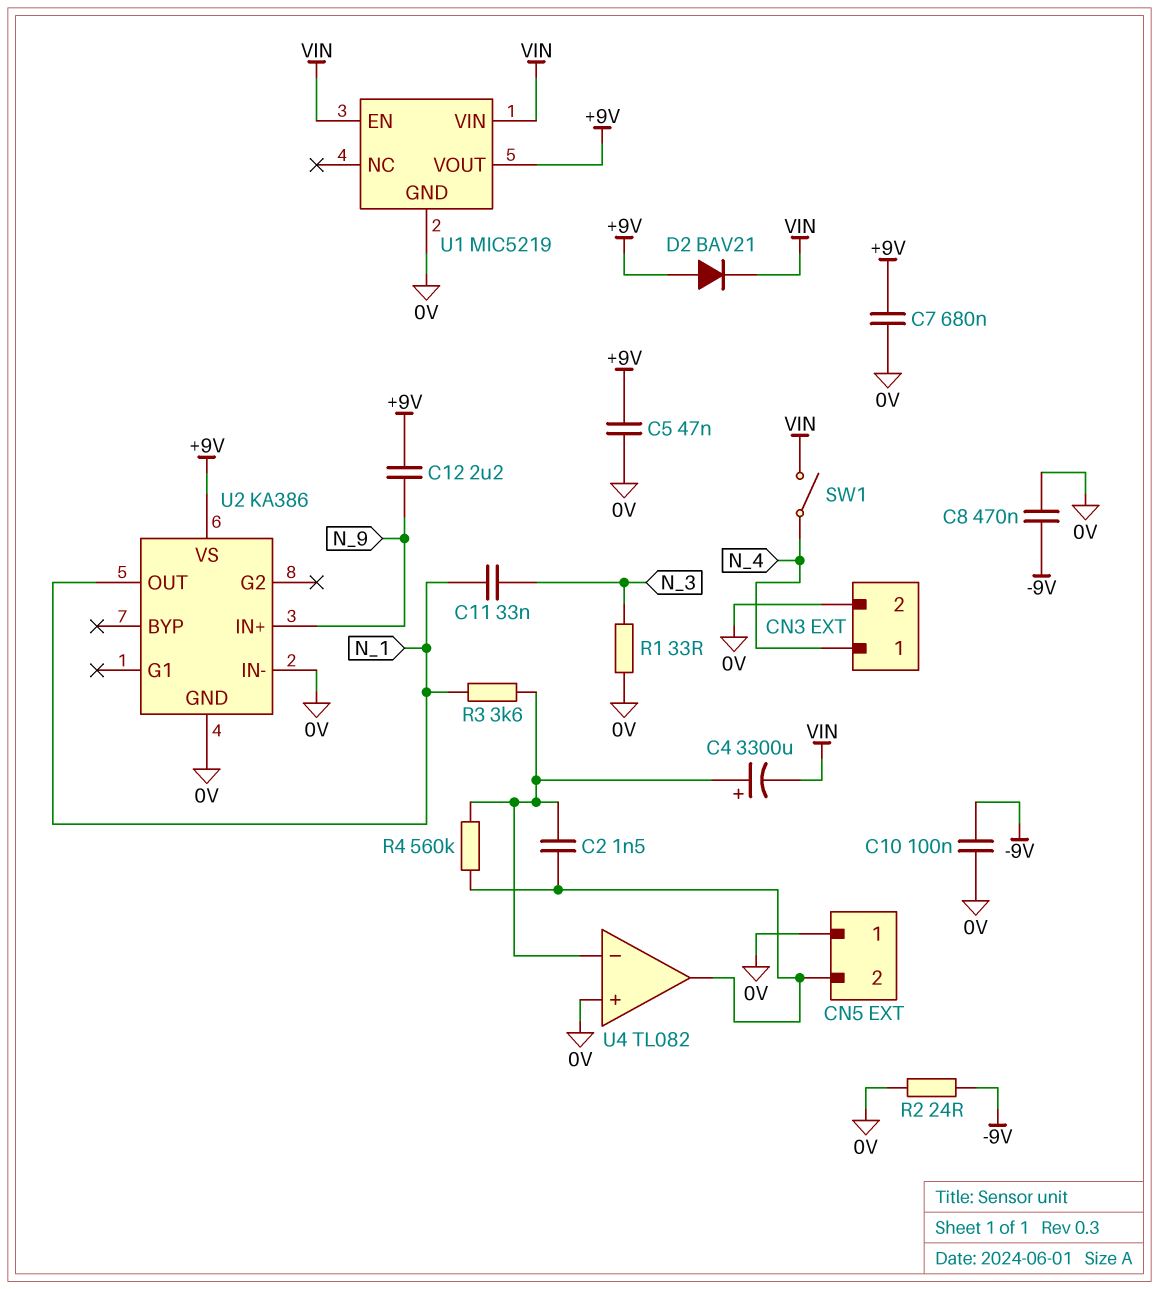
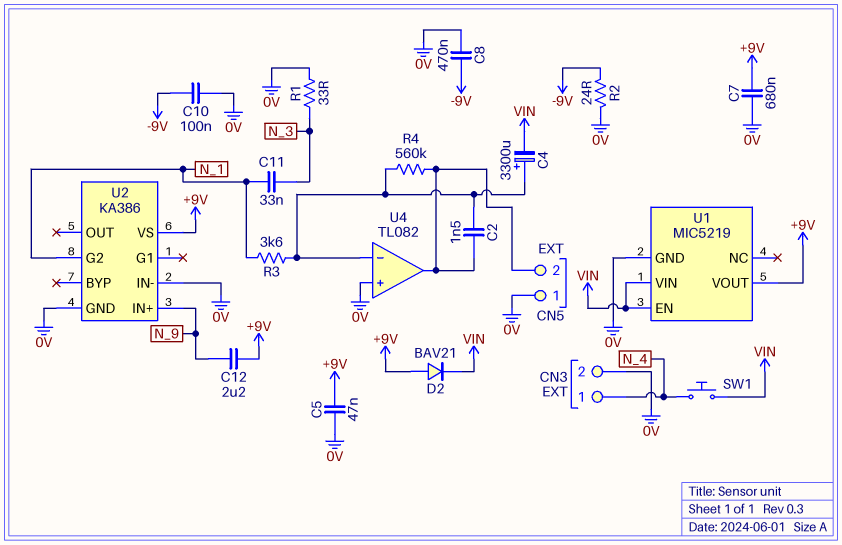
SW1: switch (N_4, VIN) -> button (N_4, VIN)
U2 pin G2: none -> N_1
U2 pin OUT: N_1 -> none

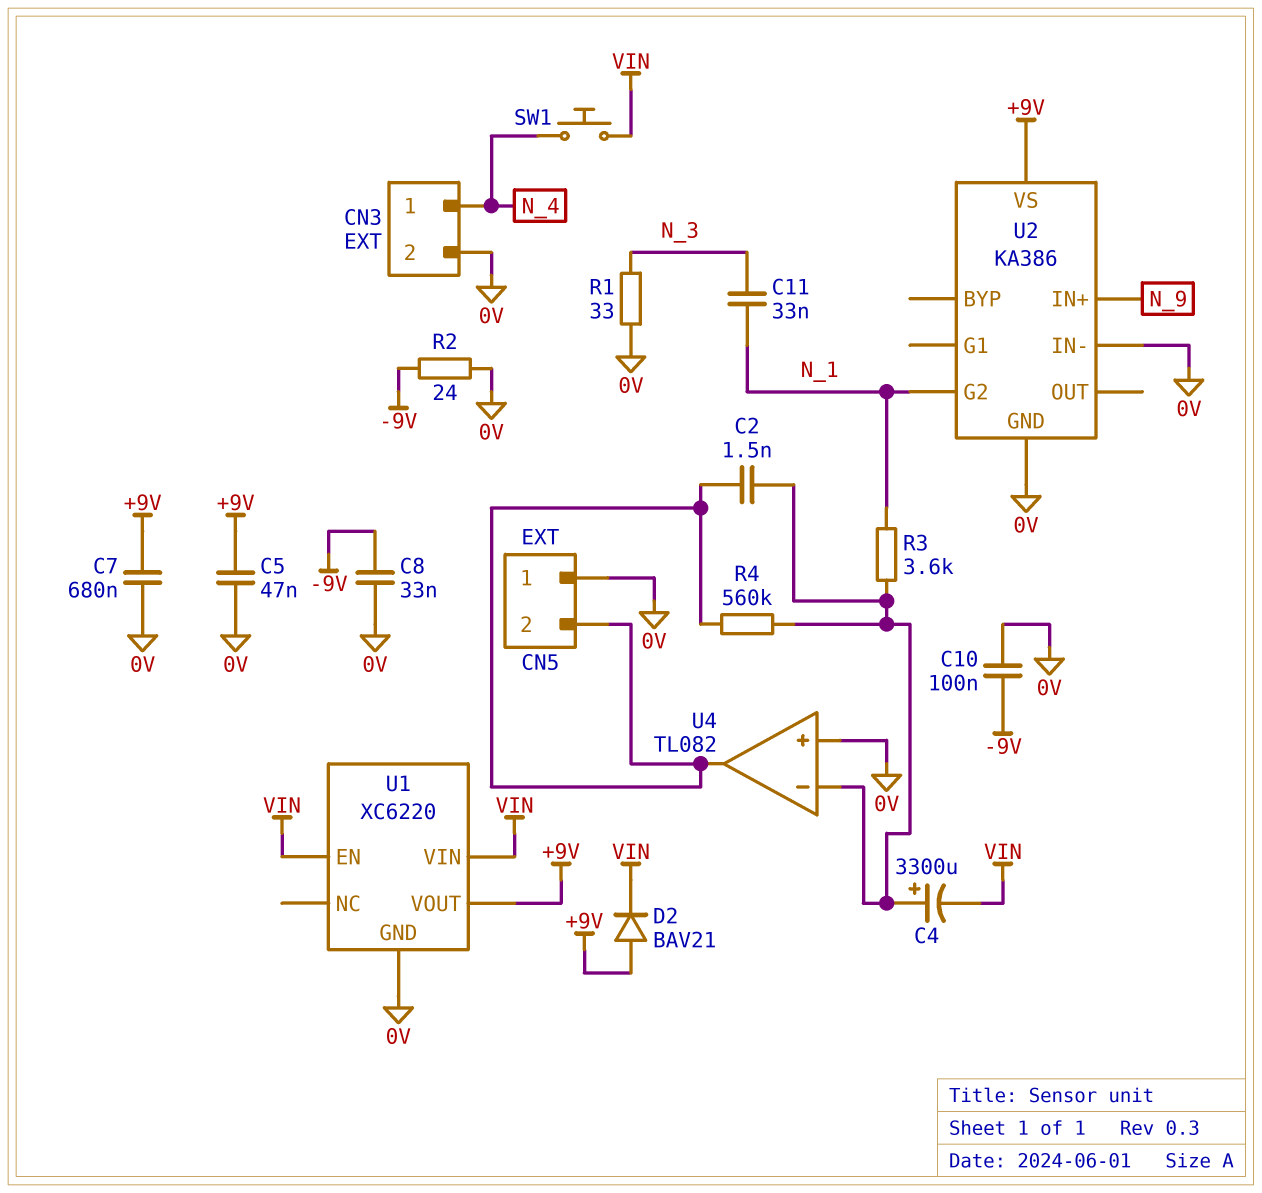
C8: 470nF (-9V, 0V) -> 33nF (-9V, 0V)
C12: 2.2uF (+9V, N_9) -> none
U1: MIC5219 -> XC6220

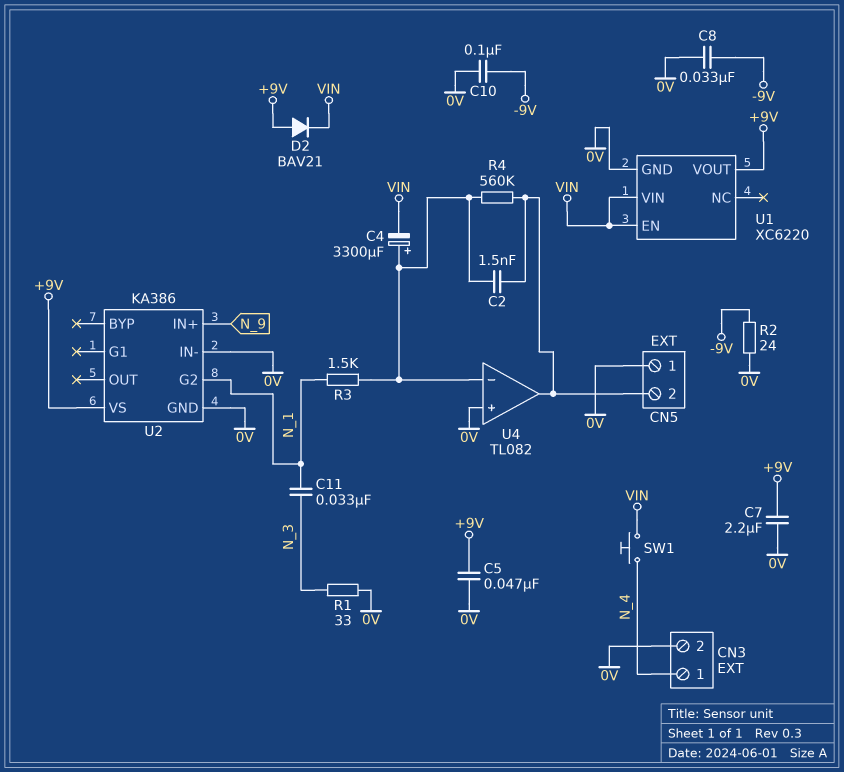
C7: 680nF (+9V, 0V) -> 2.2uF (+9V, 0V)
R3: 3.6k (N_1, U4/in-) -> 1.5k (N_1, U4/in-)

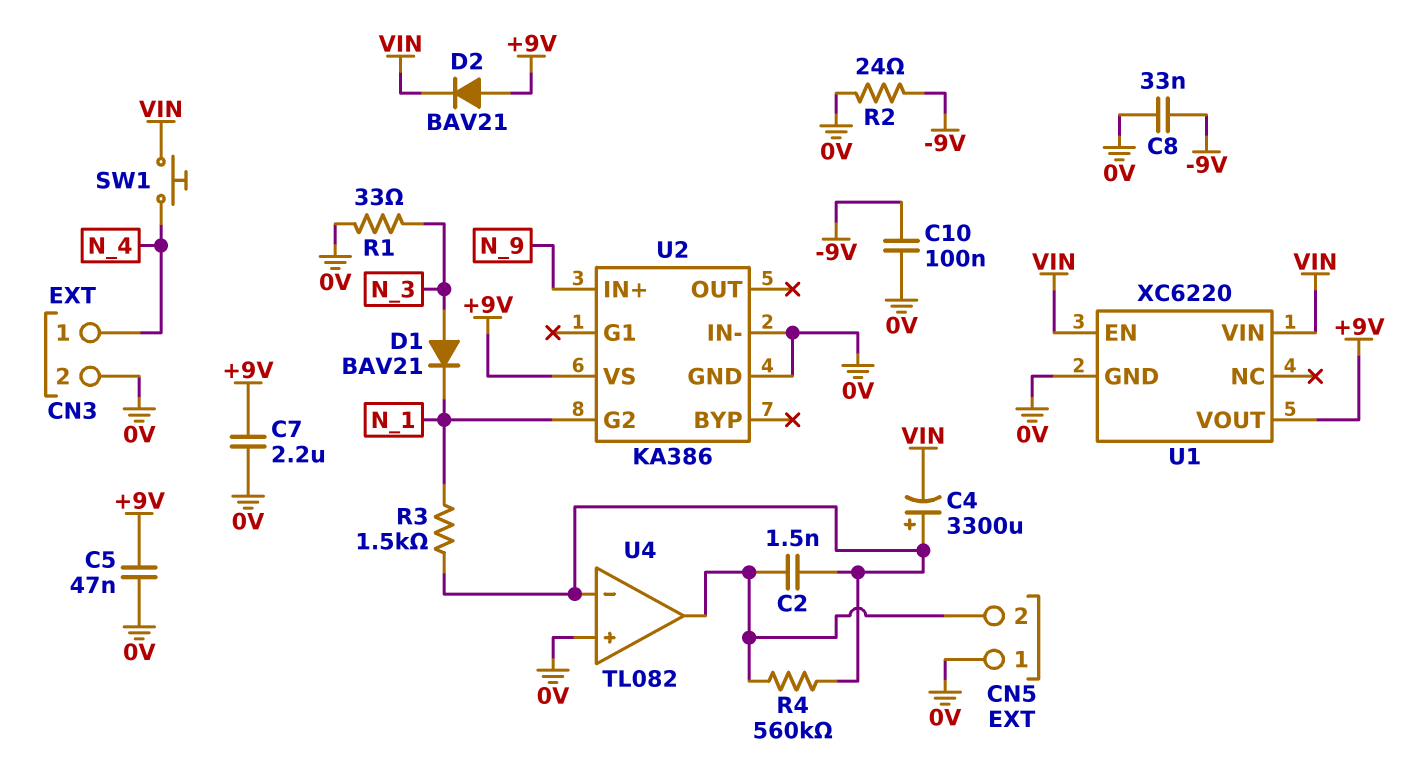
C11: 33nF (N_1, N_3) -> none
D1: none -> diode BAV21 (A N_3, K N_1)

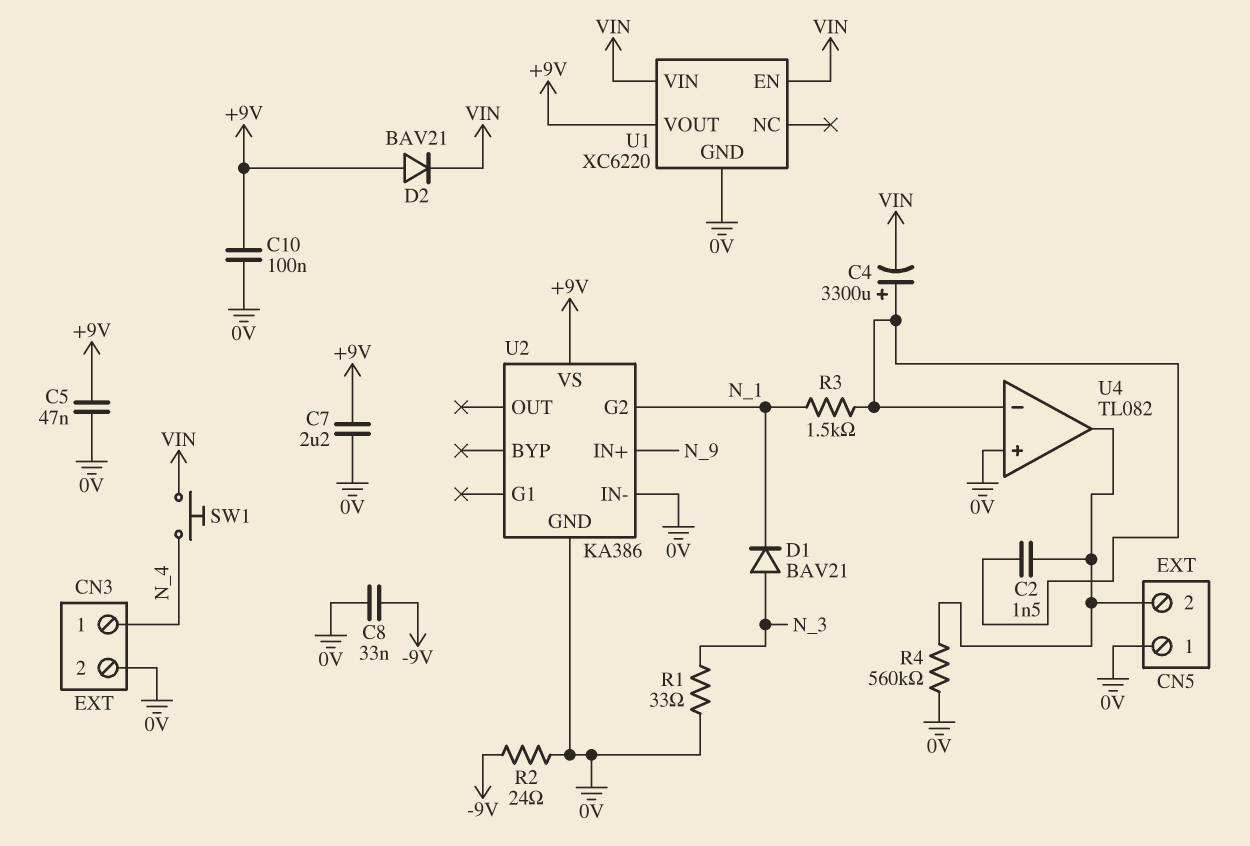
C10: 100nF (-9V, 0V) -> 100nF (+9V, 0V)
R4: 560k (CN5/2, U4/in-) -> 560k (0V, CN5/2)

